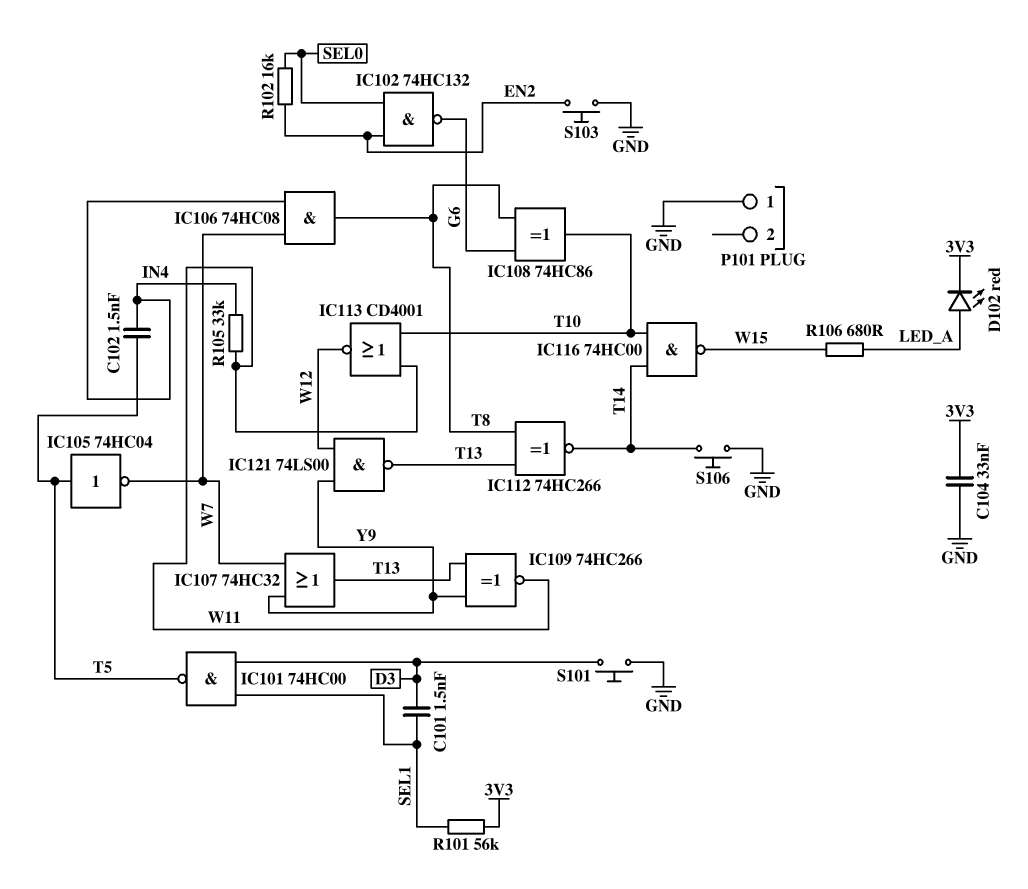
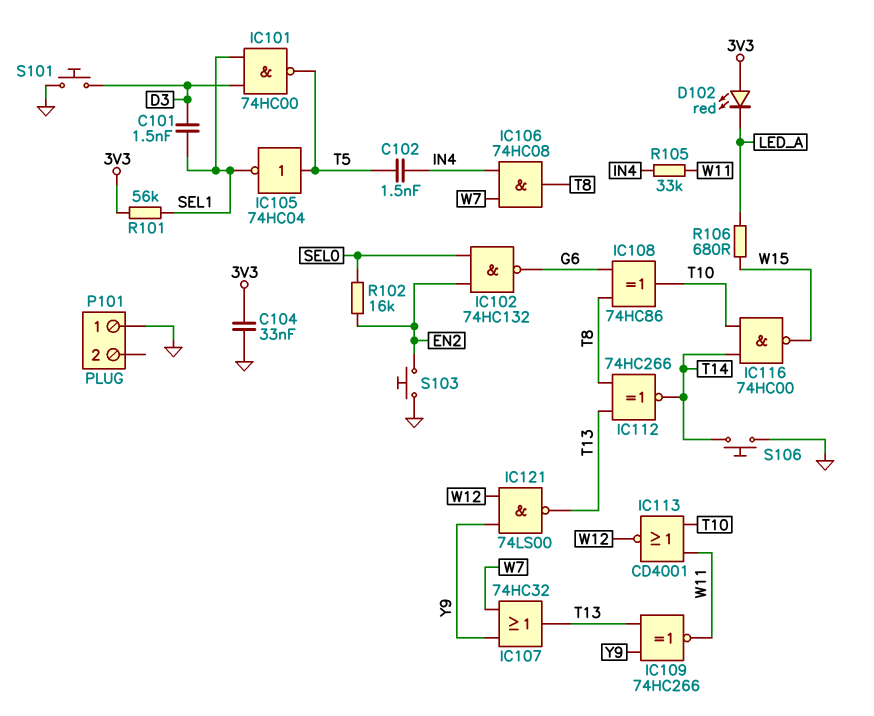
D102: LED red (A LED_A, K 3V3) -> LED red (A 3V3, K LED_A)
IC105: NOT 74HC04 (in T5, out W7) -> NOT 74HC04 (in T5, out SEL1)

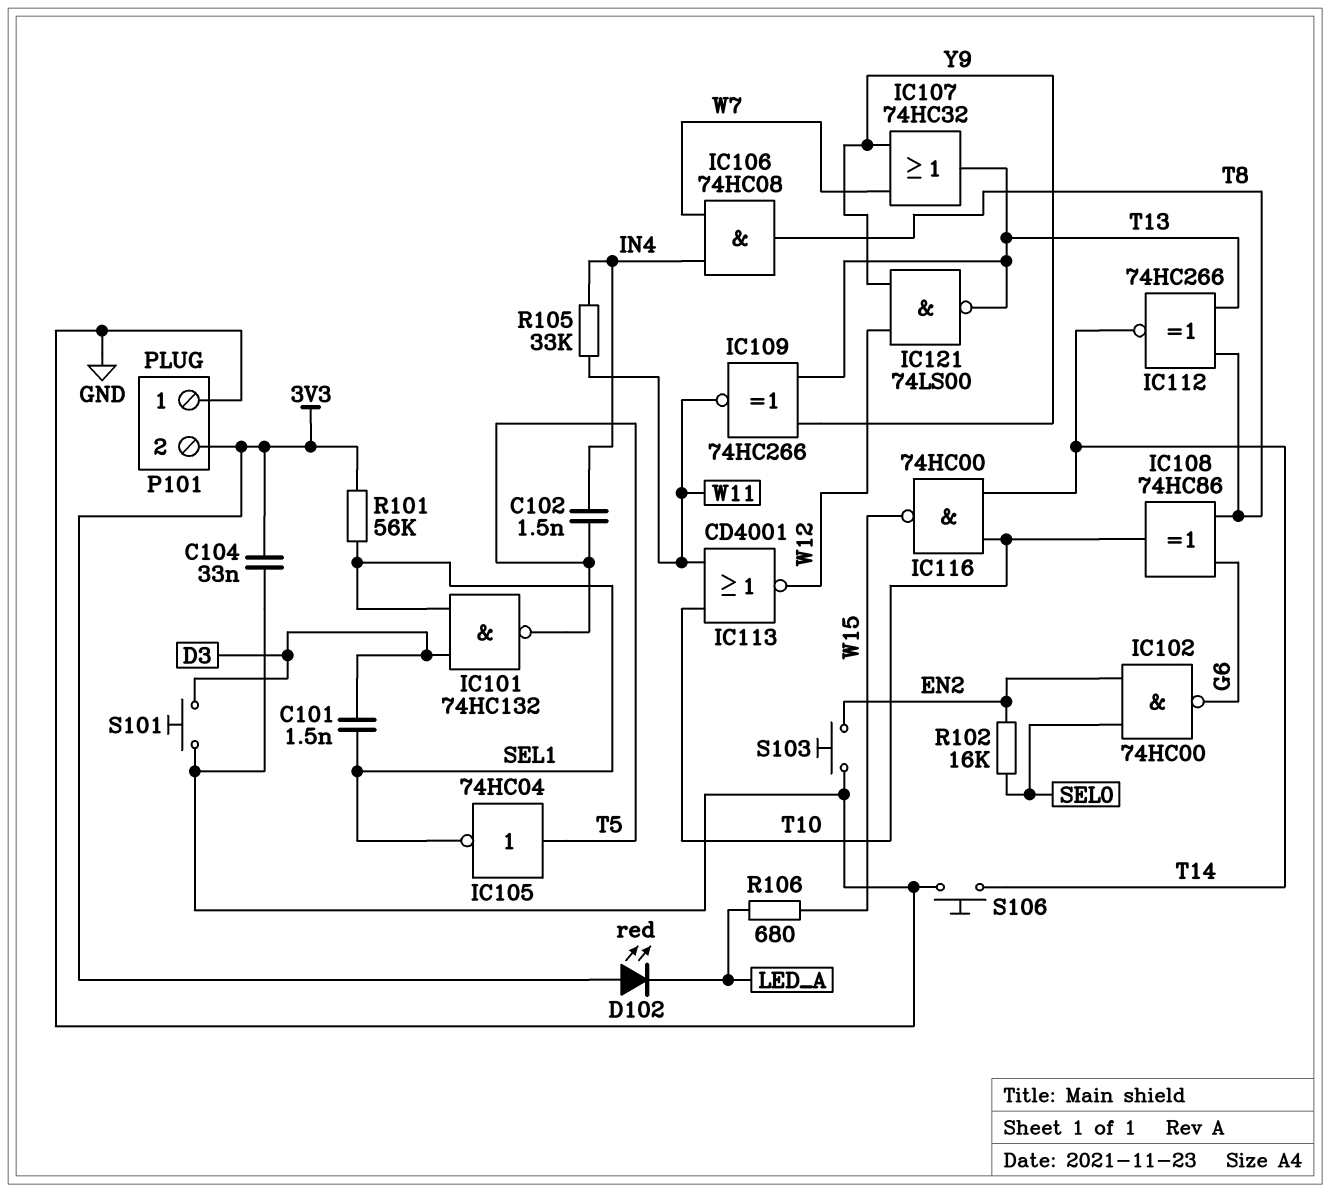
IC101: NAND 74HC00 (in D3, in SEL1, out T5) -> NAND 74HC132 (in D3, in SEL1, out T5)
IC102: NAND 74HC132 (in EN2, in SEL0, out G6) -> NAND 74HC00 (in EN2, in SEL0, out G6)
P101 pin 2: none -> 3V3

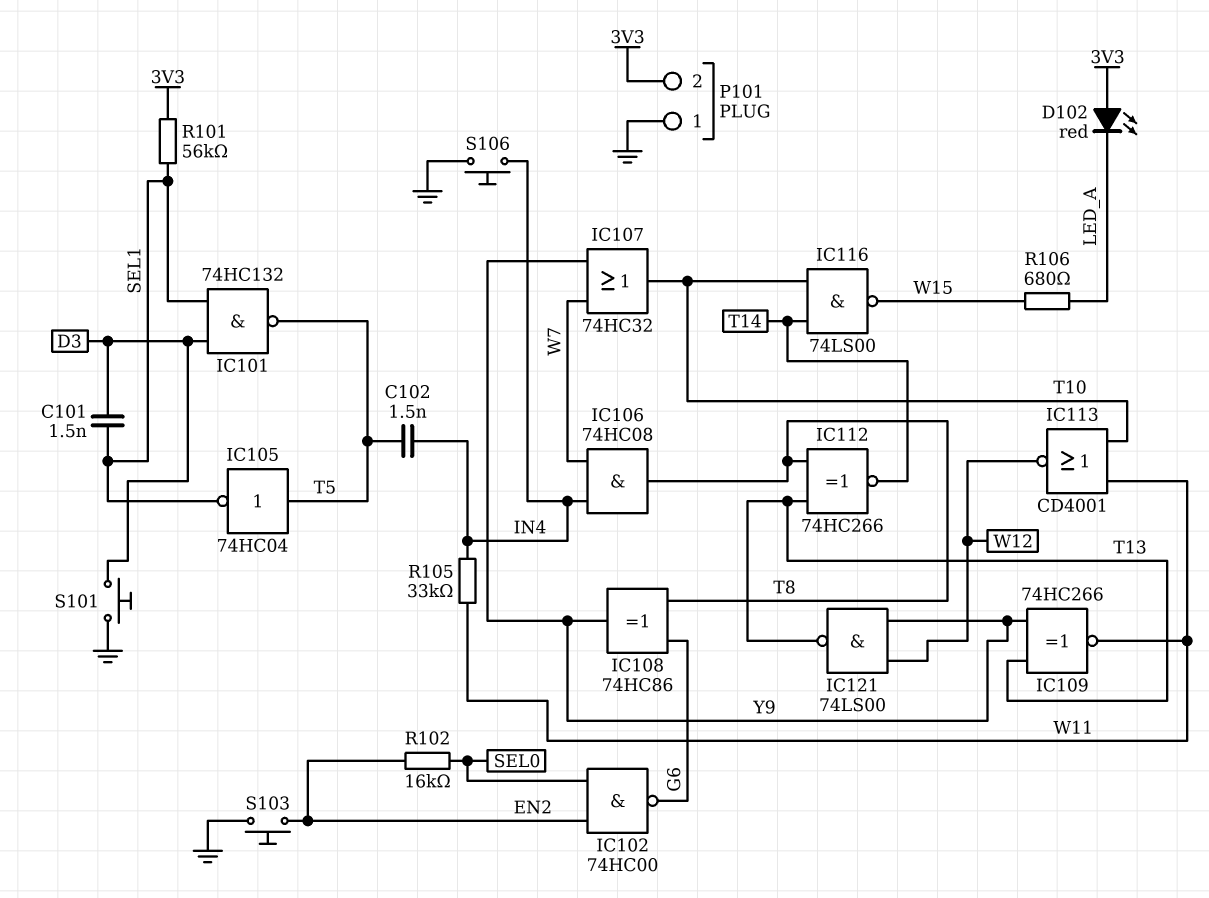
C104: 33nF (3V3, GND) -> none
IC107: OR 74HC32 (in W7, in Y9, out T13) -> OR 74HC32 (in W7, in Y9, out T10)
IC108: XOR 74HC86 (in G6, in T8, out T10) -> XOR 74HC86 (in G6, in T8, out Y9)
IC116: NAND 74HC00 (in T10, in T14, out W15) -> NAND 74LS00 (in T10, in T14, out W15)
S106: button (GND, T14) -> button (GND, IN4)

